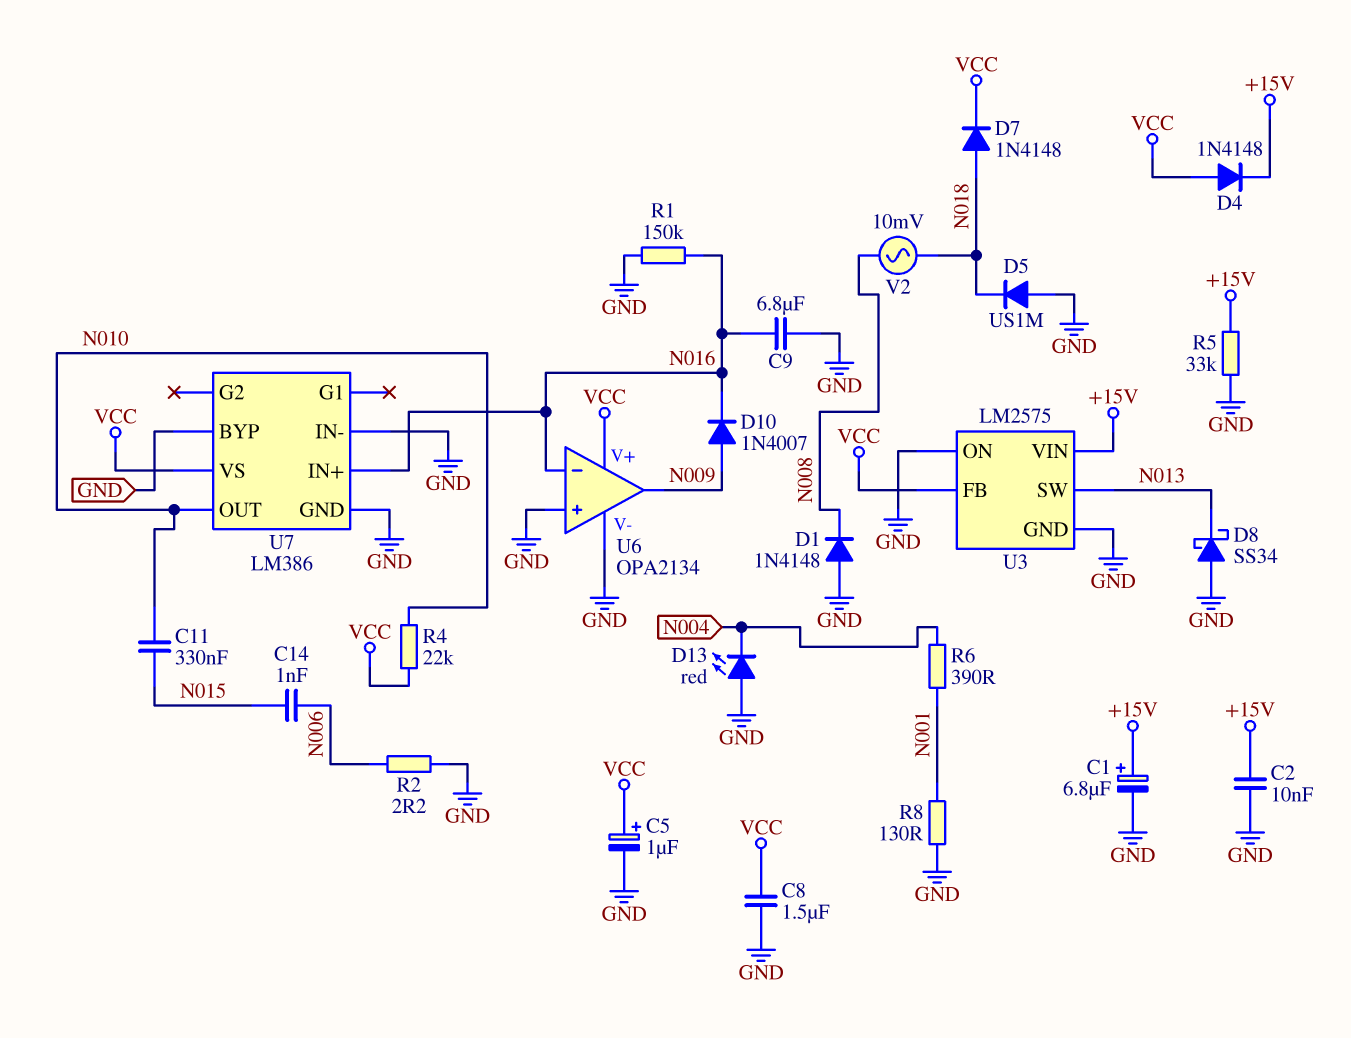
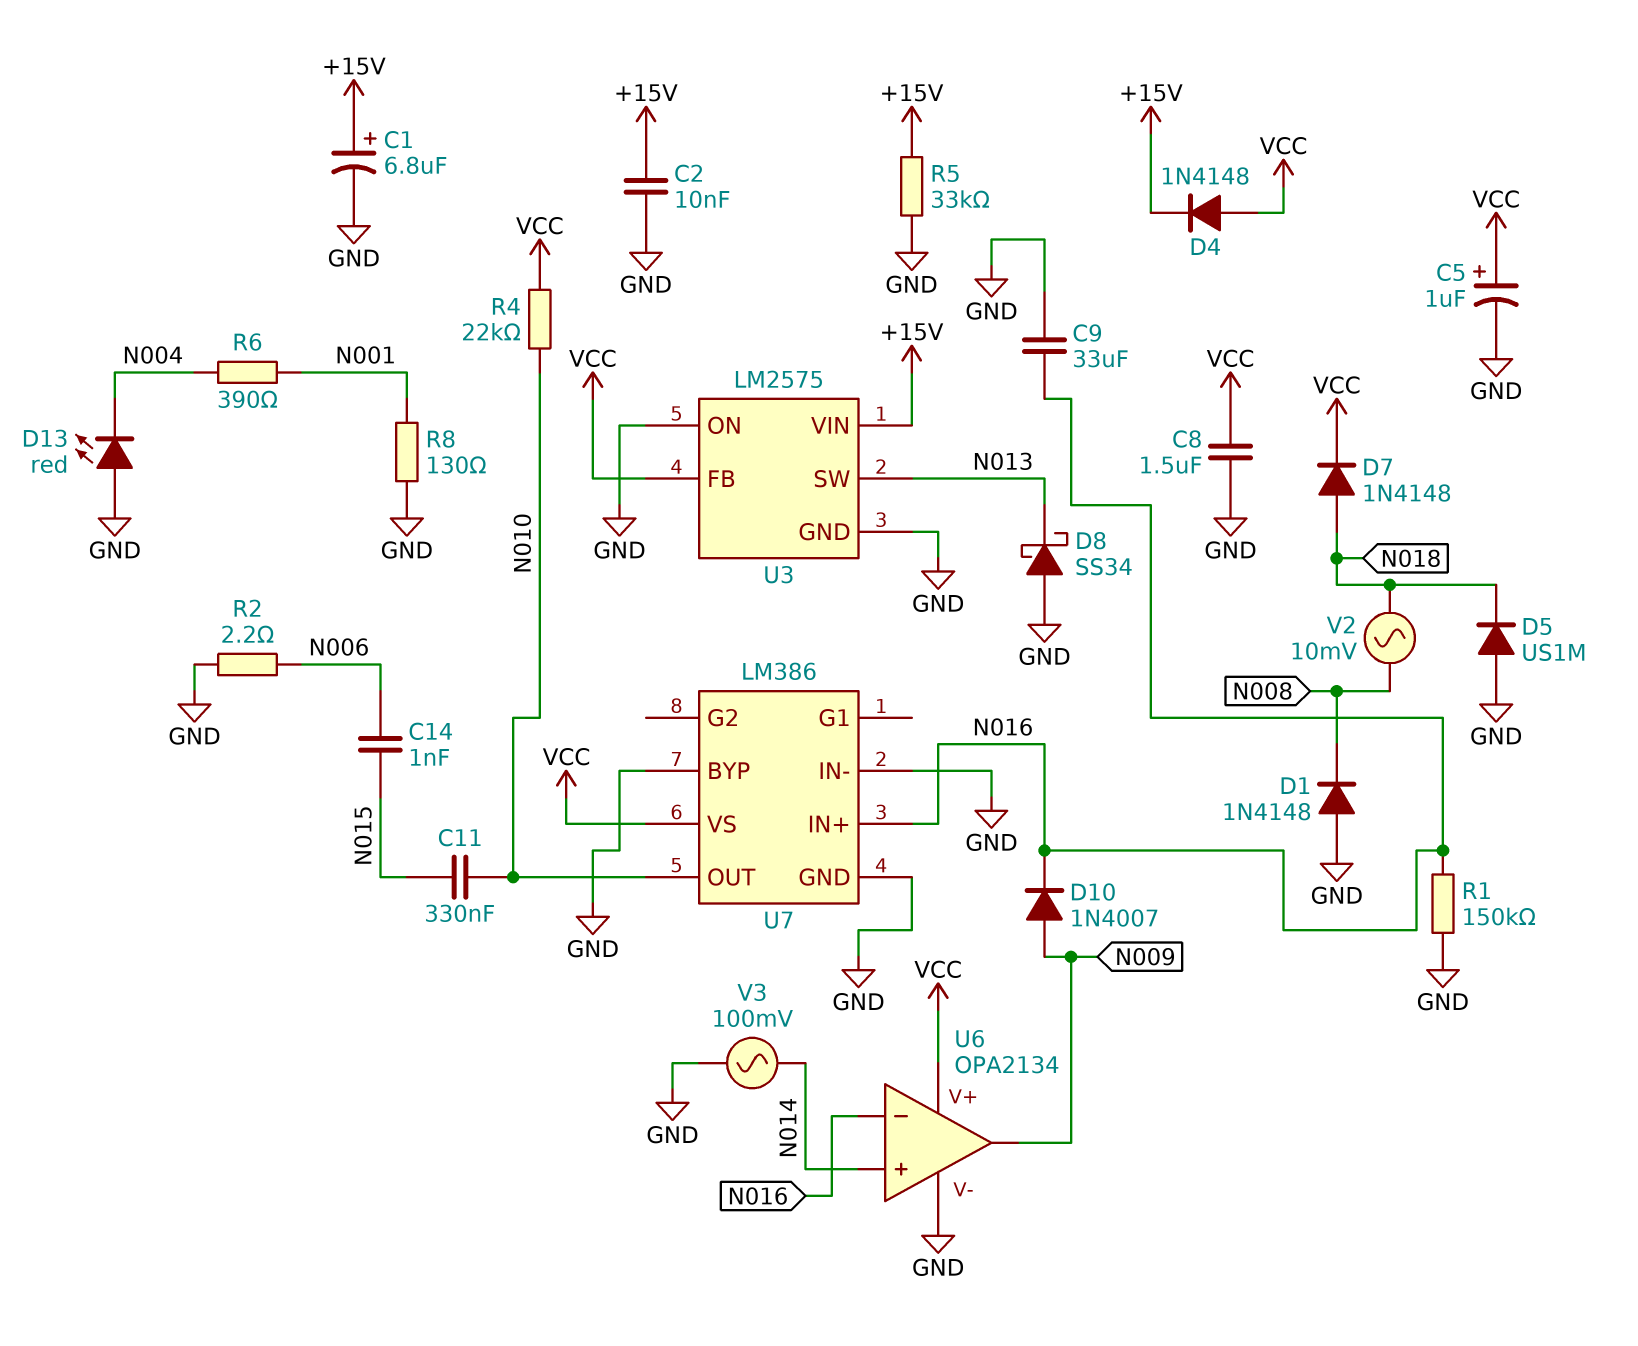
C9: 6.8uF (GND, N016) -> 33uF (GND, N016)
U6 pin in+: GND -> N014
V3: none -> AC 100mV (GND, N014)

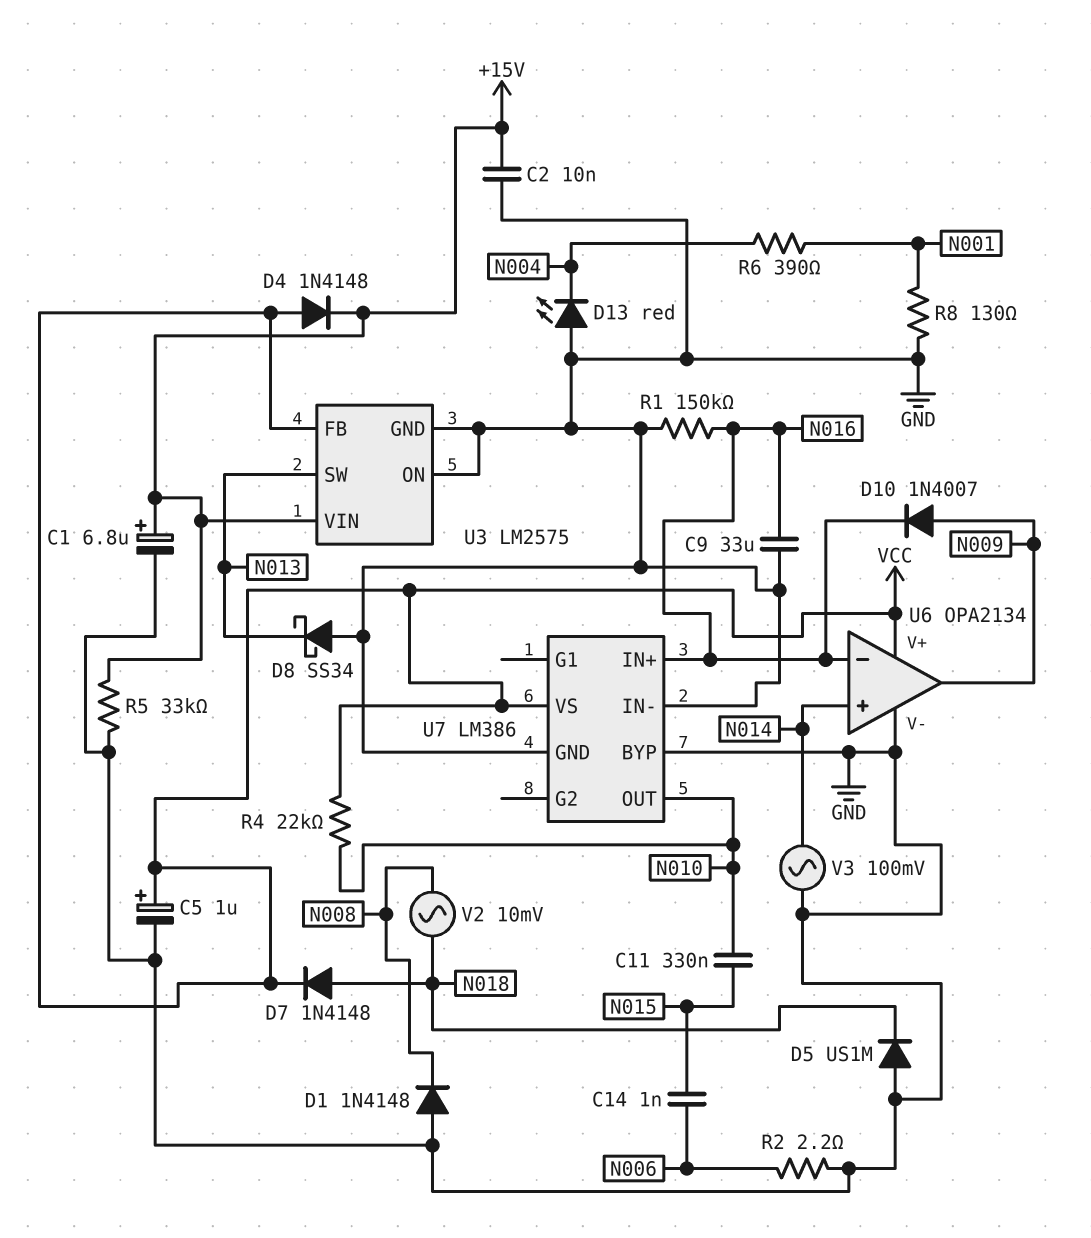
C8: 1.5uF (GND, VCC) -> none

